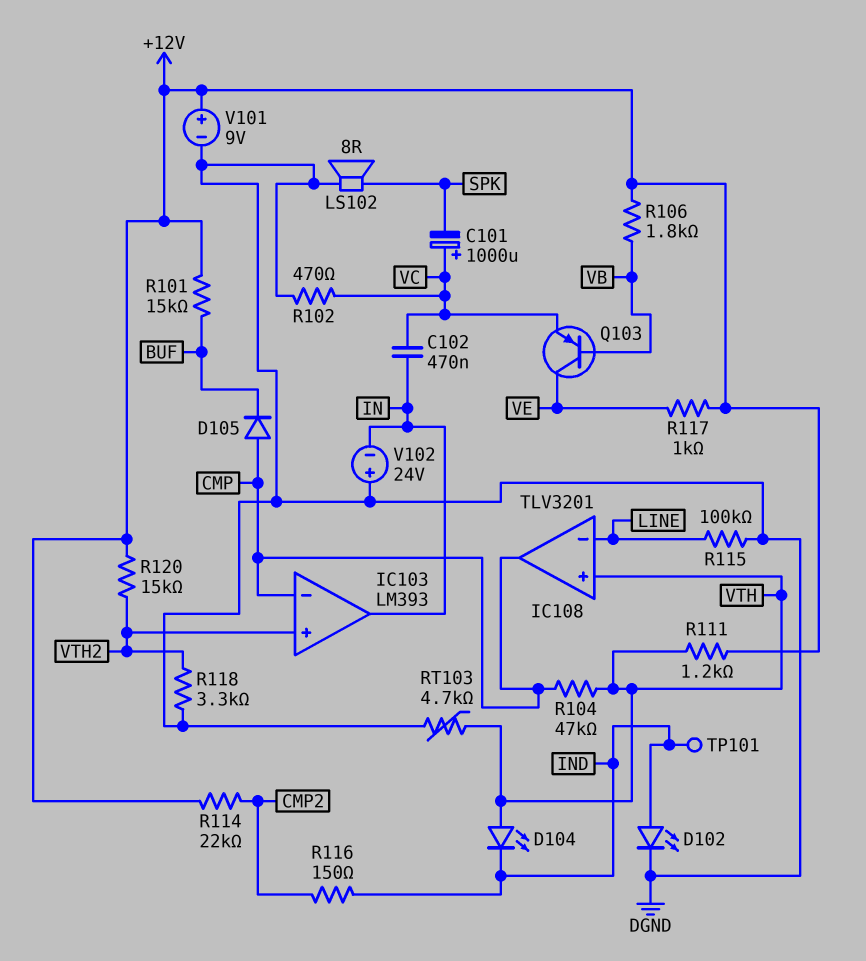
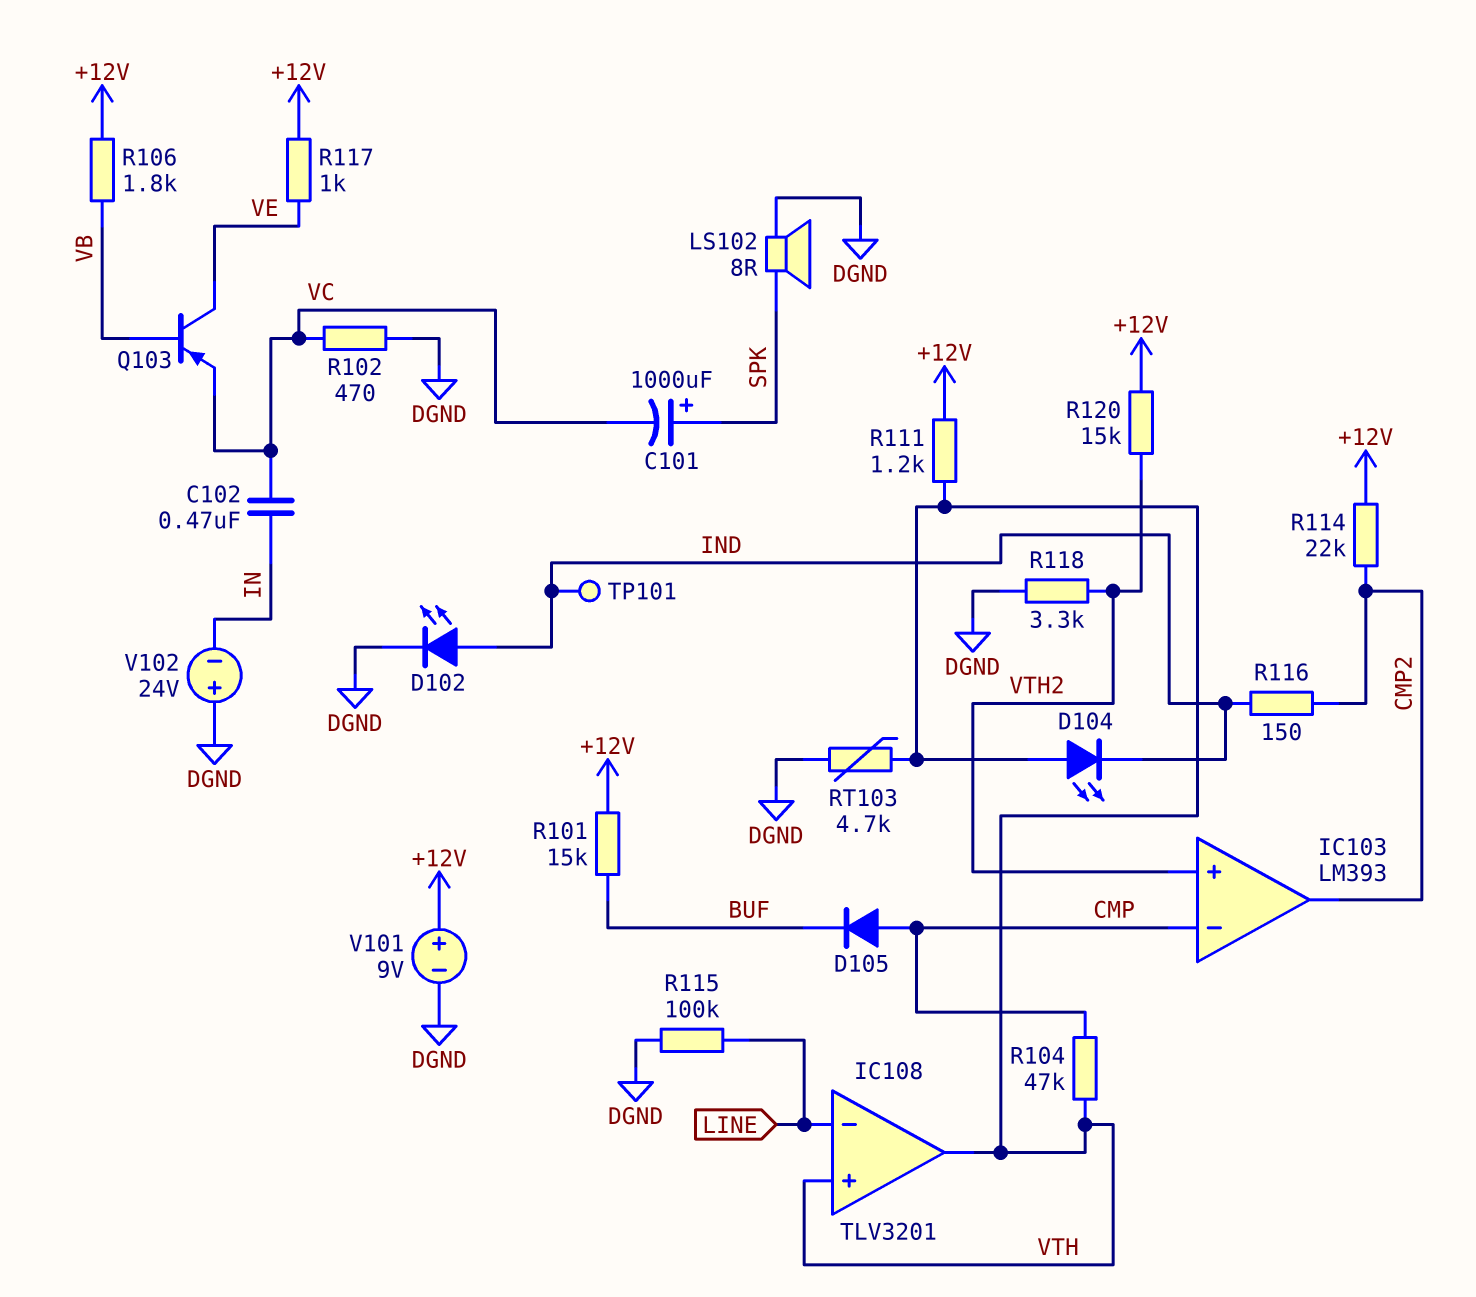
C101: 1000uF (plus VC, minus SPK) -> 1000uF (plus SPK, minus VC)
IC103 pin out: IN -> CMP2
IC108 pin out: CMP -> VTH

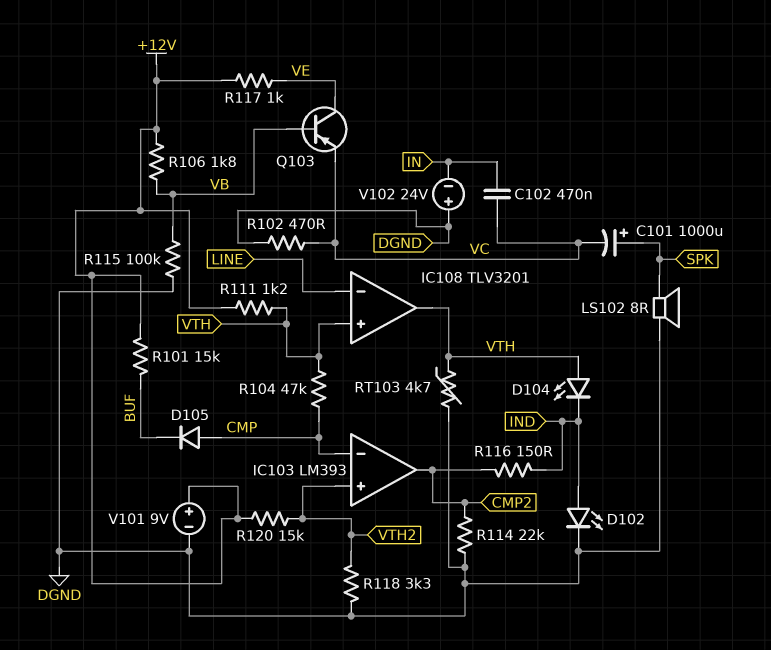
R114: 22k (+12V, CMP2) -> 22k (CMP2, DGND)
R115: 100k (DGND, LINE) -> 100k (DGND, VB)
TP101: test point (IND) -> none

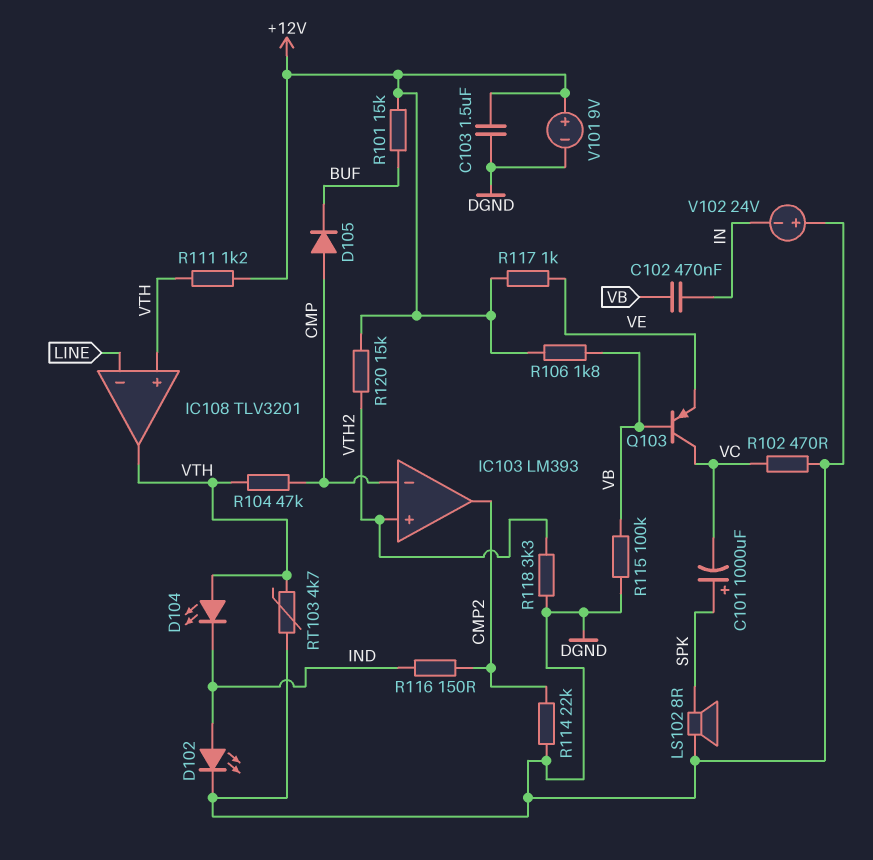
C102: 470nF (IN, VC) -> 470nF (IN, VB)
C103: none -> 1.5uF (+12V, DGND)
Q103: PNP (B VB, C VE, E VC) -> PNP (B VB, C VC, E VE)

